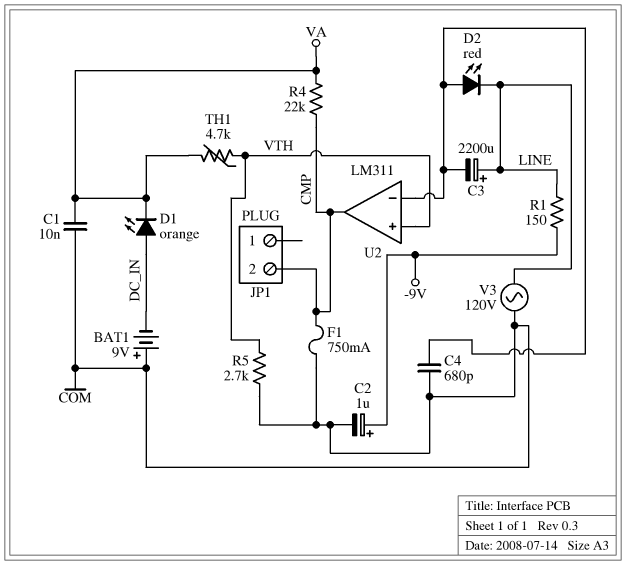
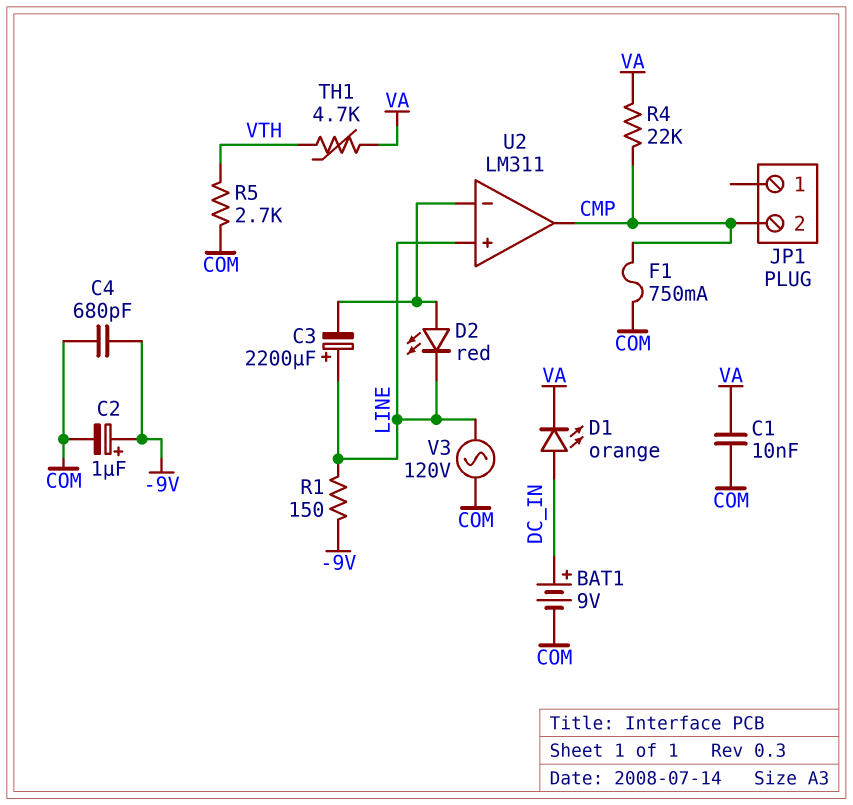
BAT1: 9V (plus COM, minus DC_IN) -> 9V (plus DC_IN, minus COM)
C4: 680pF (COM, U2/in-) -> 680pF (-9V, COM)
U2 pin in+: VTH -> LINE

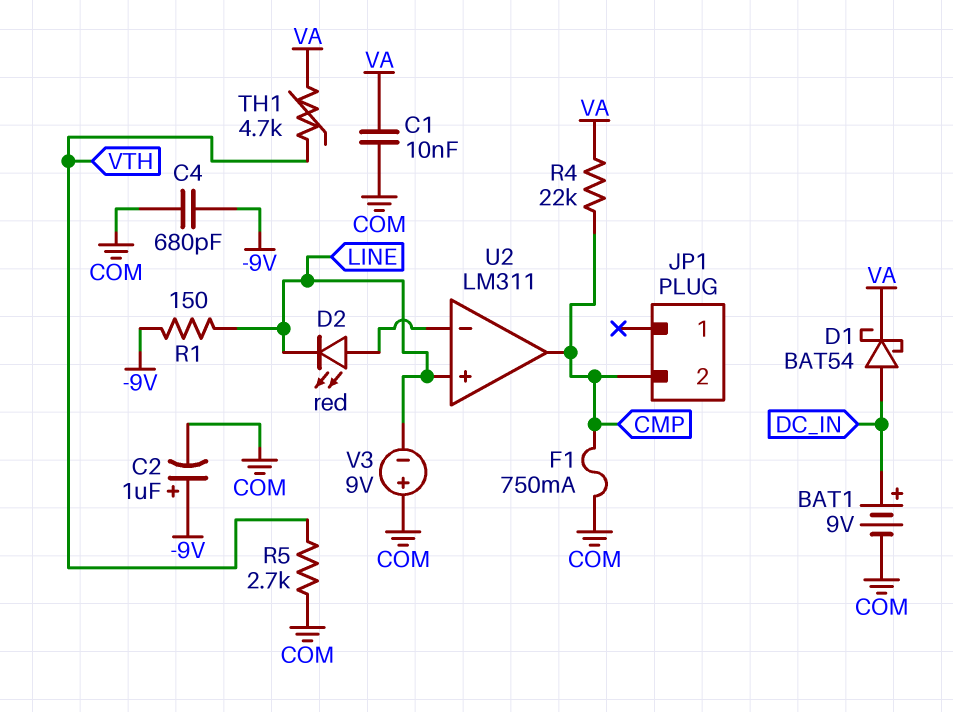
C3: 2200uF (plus LINE, minus U2/in-) -> none
D1: LED orange (A DC_IN, K VA) -> schottky BAT54 (A DC_IN, K VA)
V3: AC 120V (COM, LINE) -> 9V (plus COM, minus LINE)

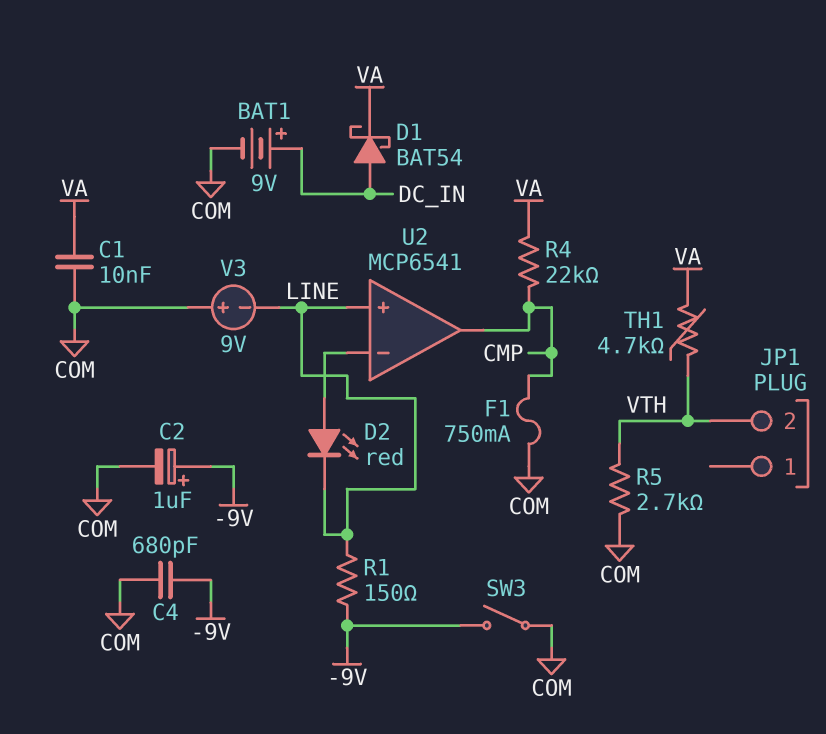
JP1 pin 2: CMP -> VTH
SW3: none -> switch (-9V, COM)
U2: LM311 -> MCP6541

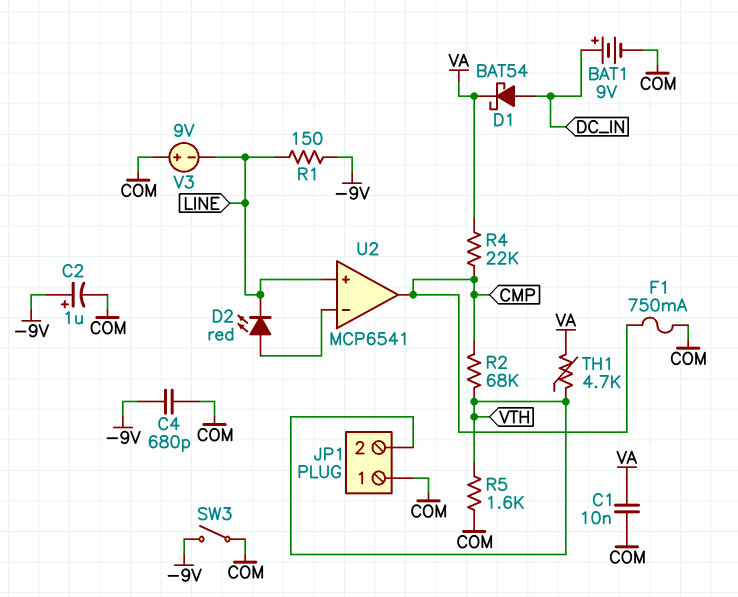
JP1 pin 1: none -> COM
R2: none -> 68k (CMP, VTH)
R5: 2.7k (COM, VTH) -> 1.6k (COM, VTH)

